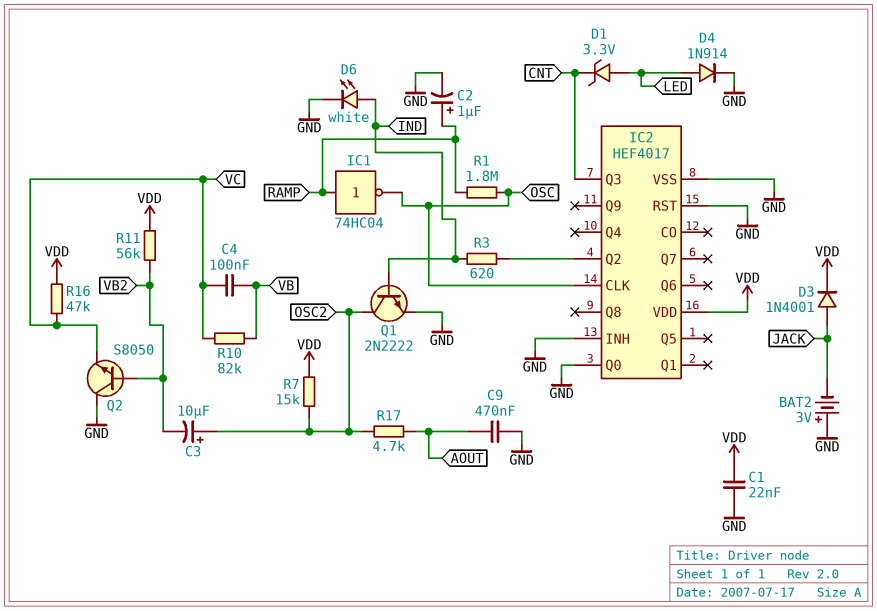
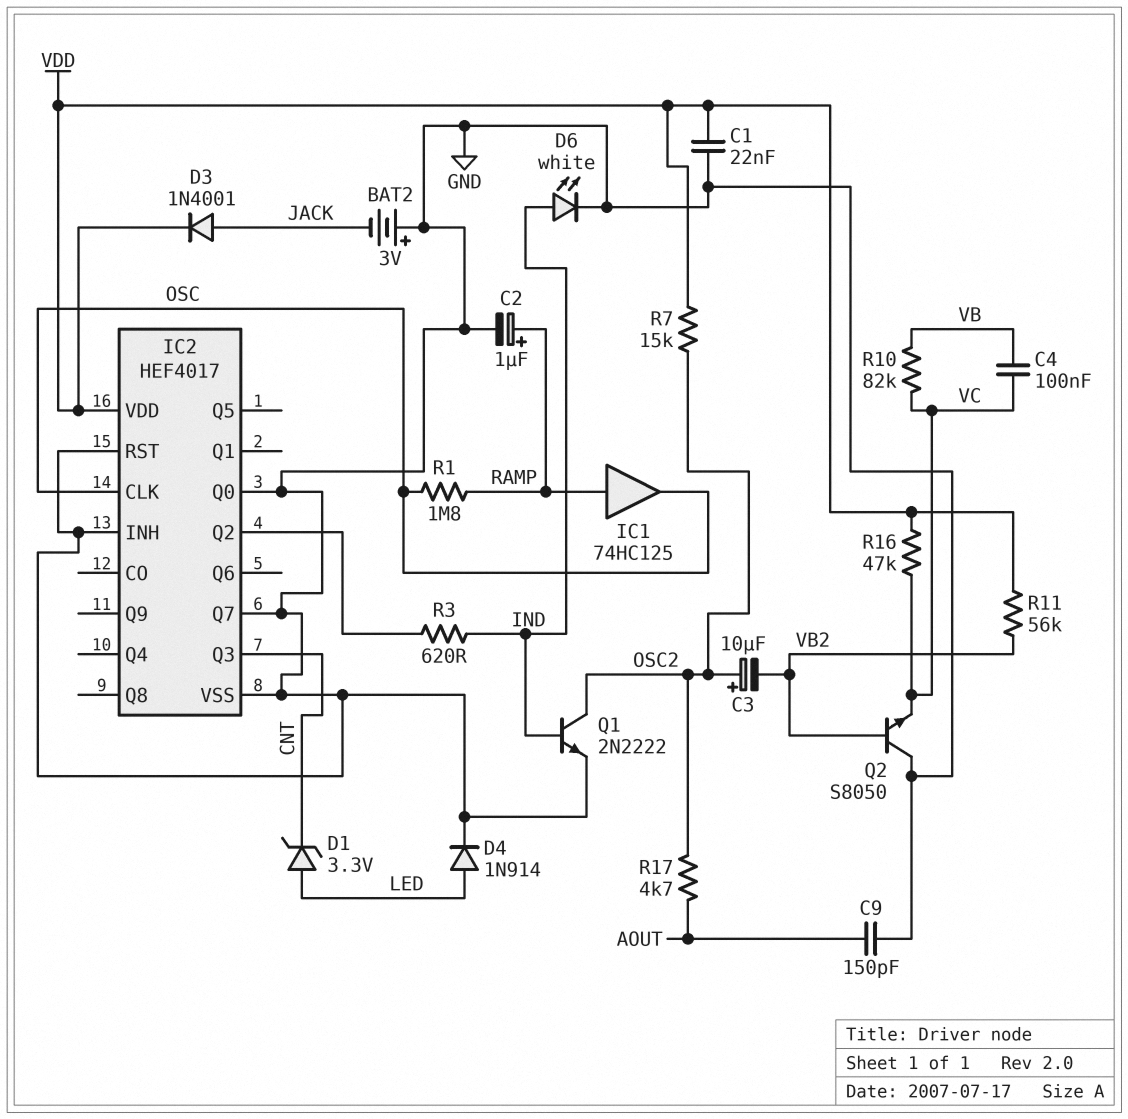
C9: 470nF (AOUT, GND) -> 150pF (AOUT, GND)
IC1: NOT 74HC04 (in RAMP, out OSC) -> buffer 74HC125 (in RAMP, out OSC)
IC2 pin Q7: none -> GND

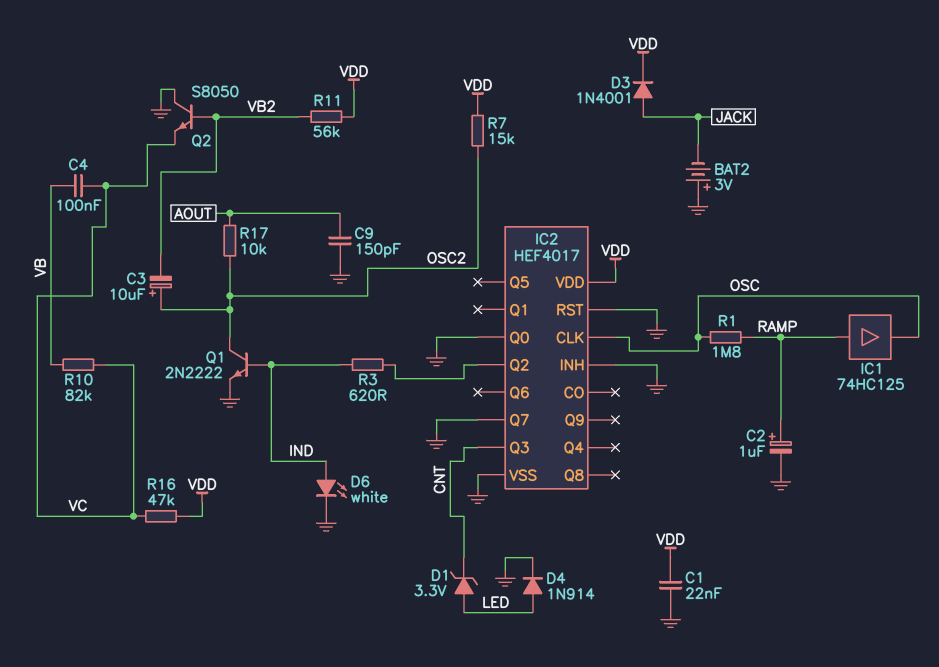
R17: 4.7k (AOUT, OSC2) -> 10k (AOUT, OSC2)

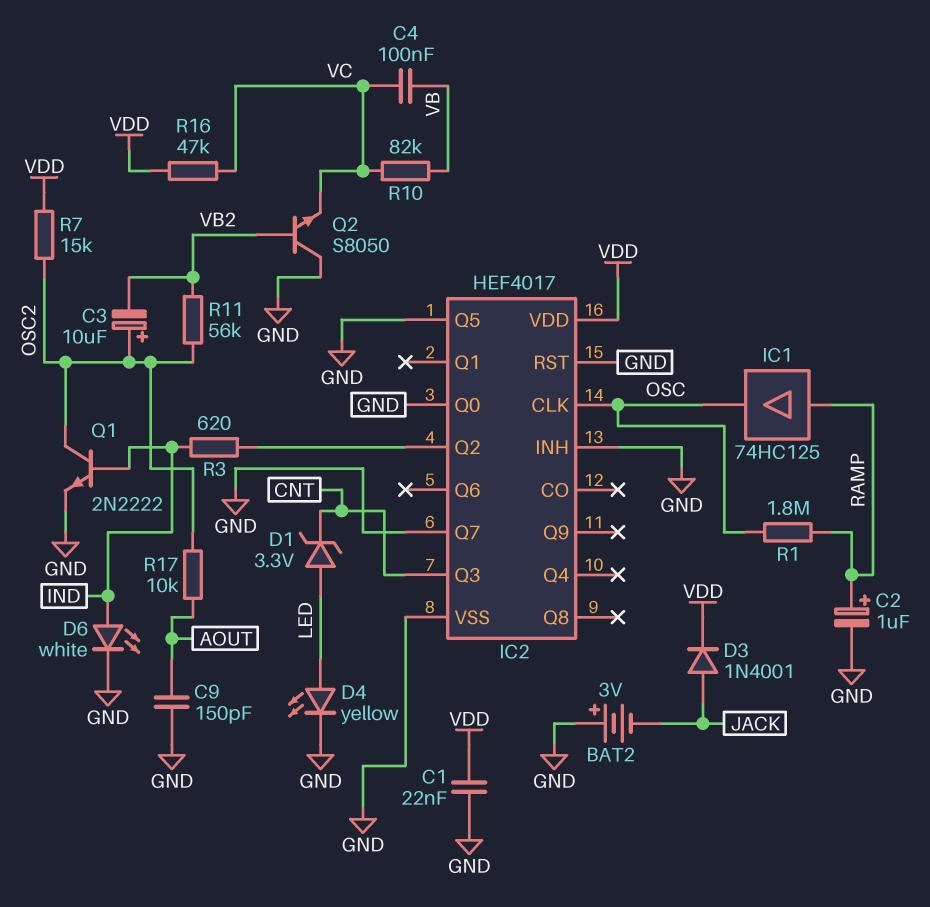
D4: diode 1N914 (A LED, K GND) -> LED yellow (A LED, K GND)
IC2 pin Q5: none -> GND
R11: 56k (VB2, VDD) -> 56k (OSC2, VB2)

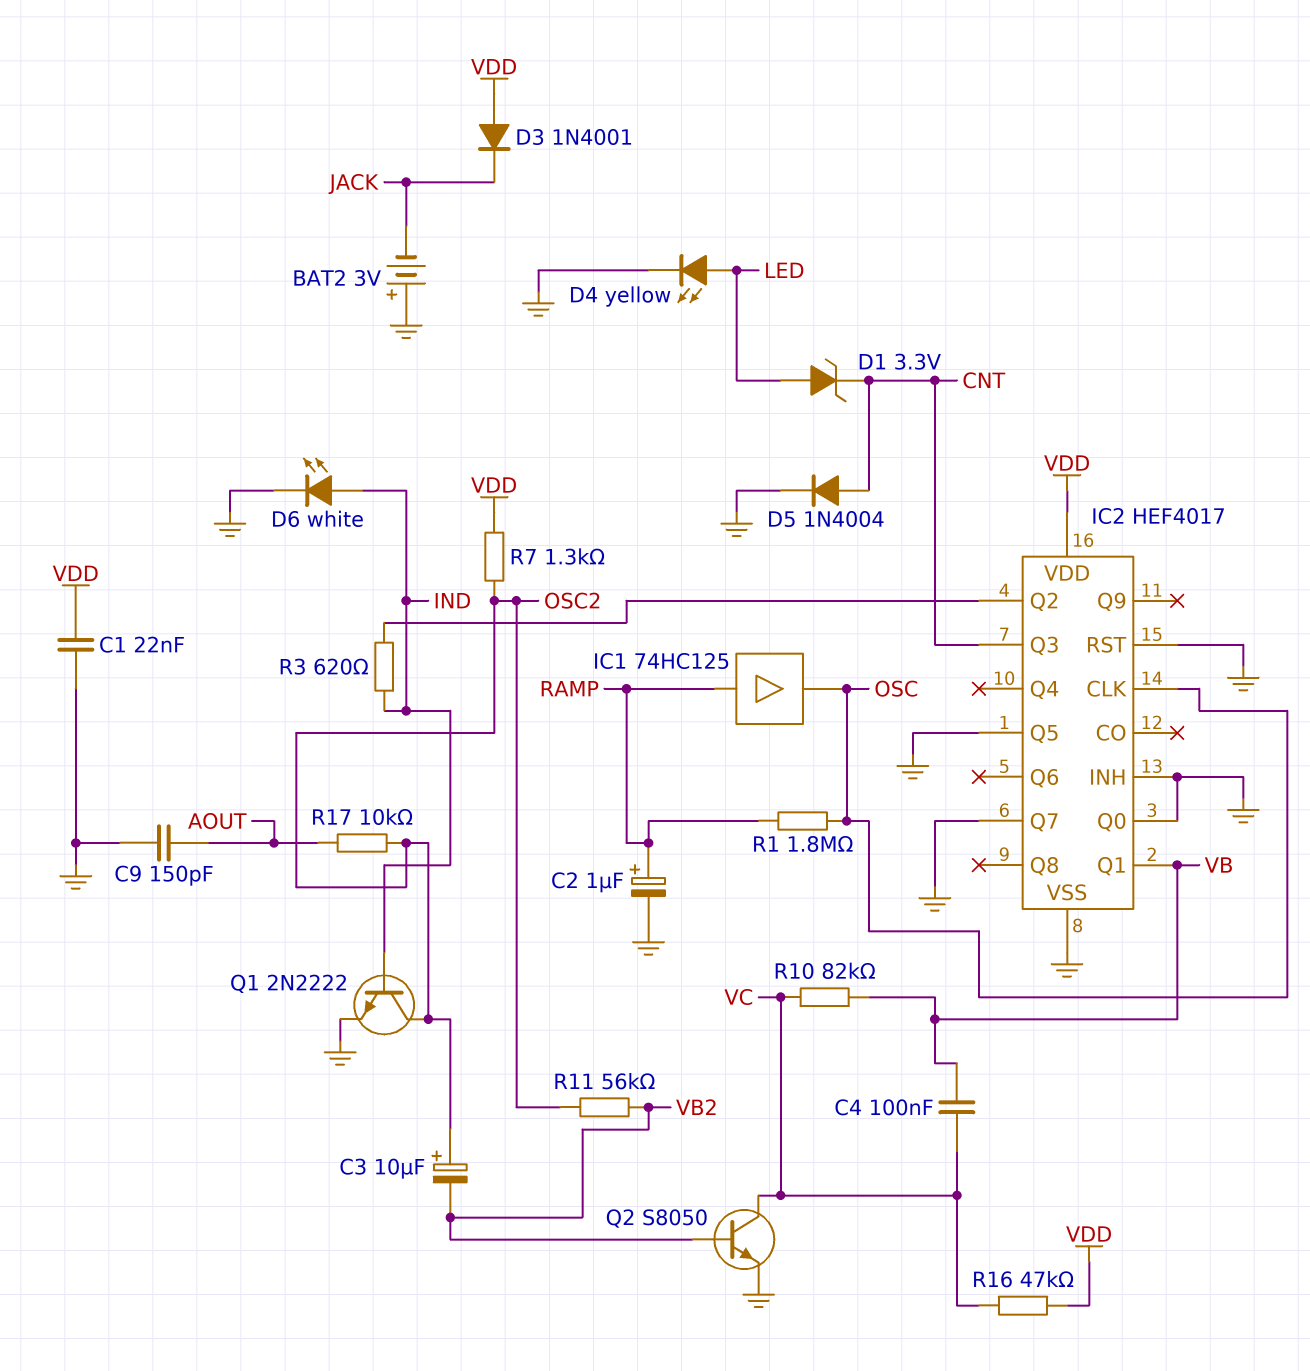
D3: diode 1N4001 (A JACK, K VDD) -> diode 1N4001 (A VDD, K JACK)
D5: none -> diode 1N4004 (A CNT, K GND)
IC2 pin Q1: none -> VB
Q2: NPN S8050 (B VB2, C GND, E VC) -> NPN S8050 (B VB2, C VC, E GND)
R7: 15k (OSC2, VDD) -> 1.3k (OSC2, VDD)

